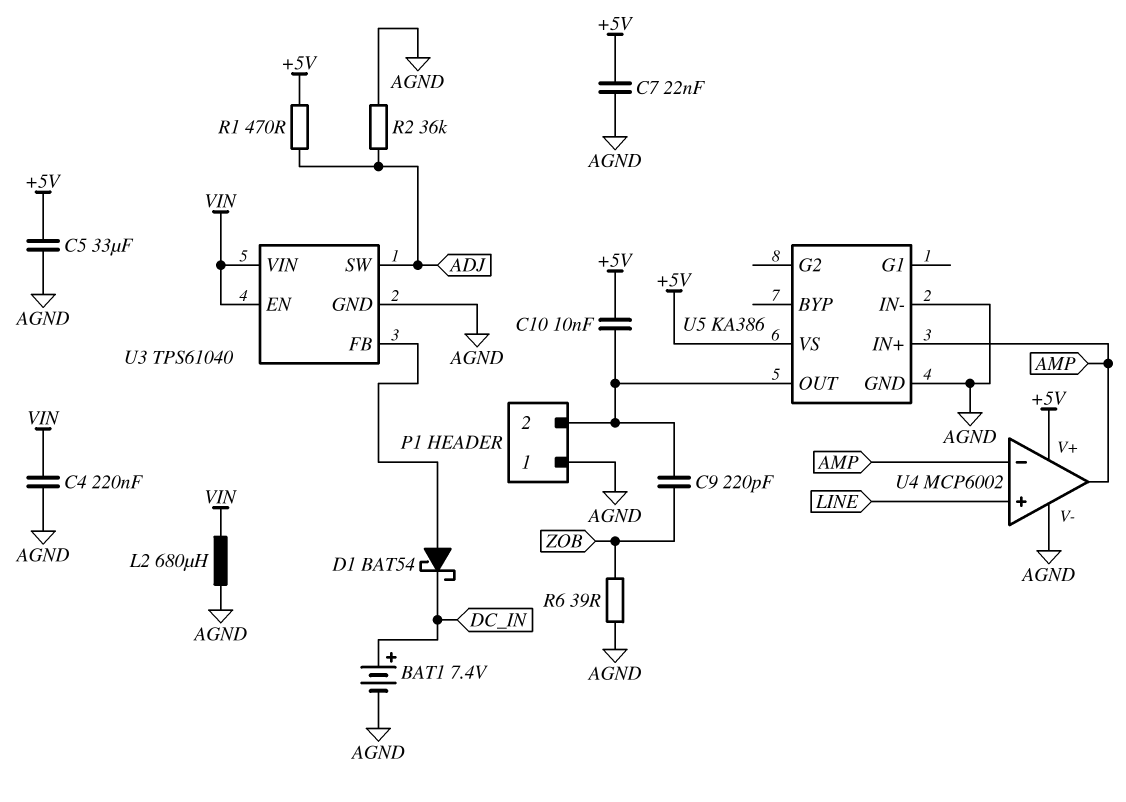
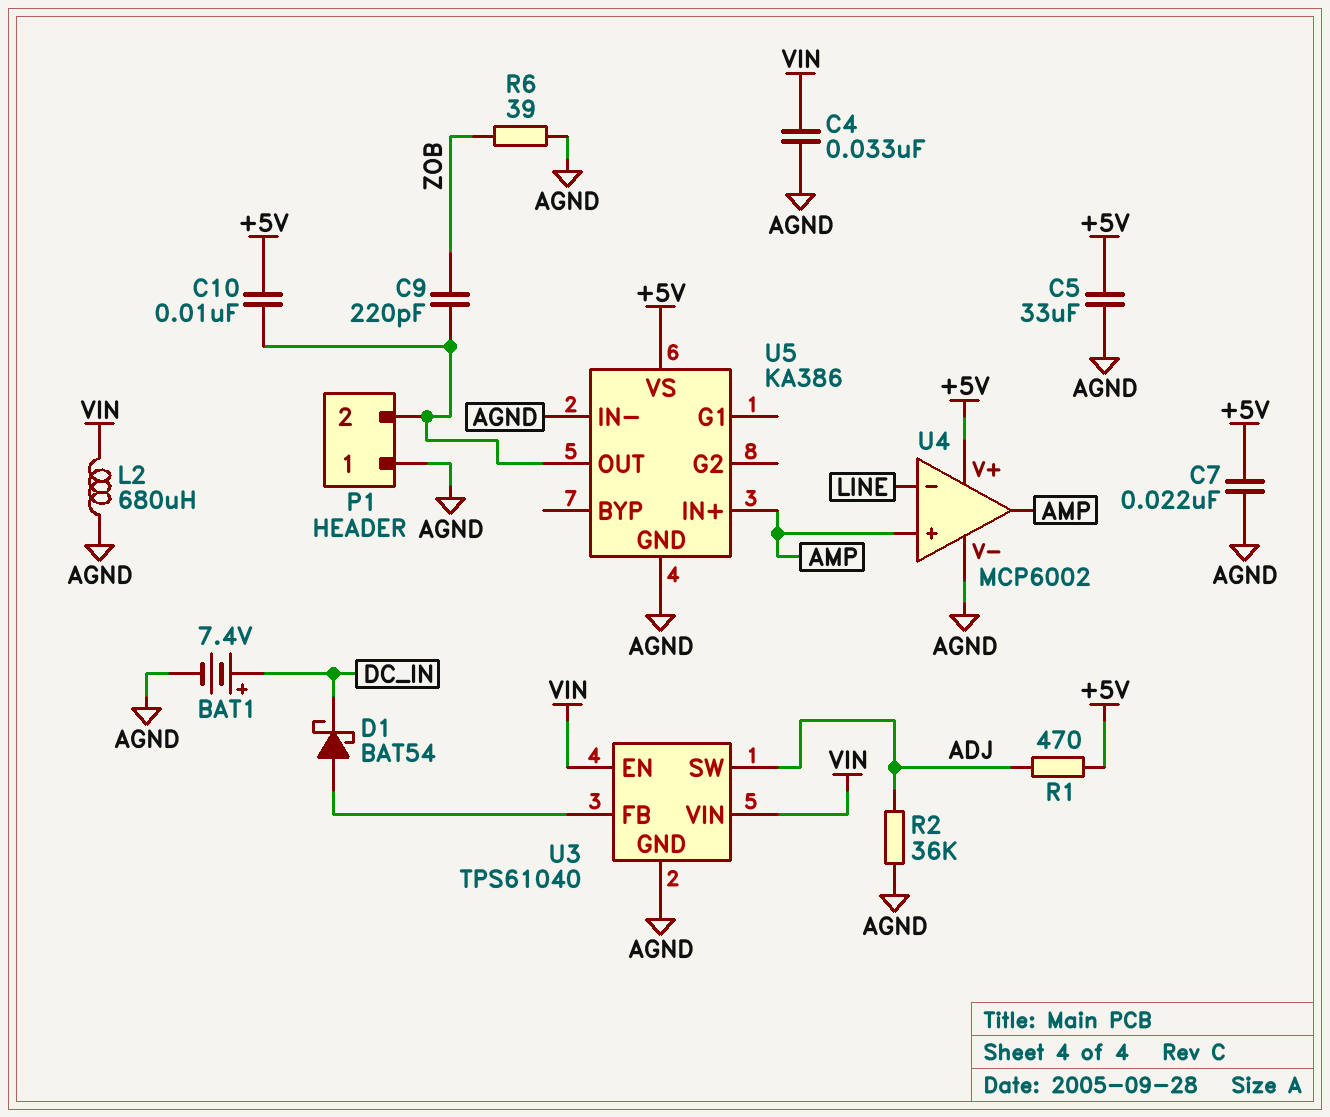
C4: 220nF (AGND, VIN) -> 33nF (AGND, VIN)
U4 pin in+: LINE -> AMP
U4 pin in-: AMP -> LINE

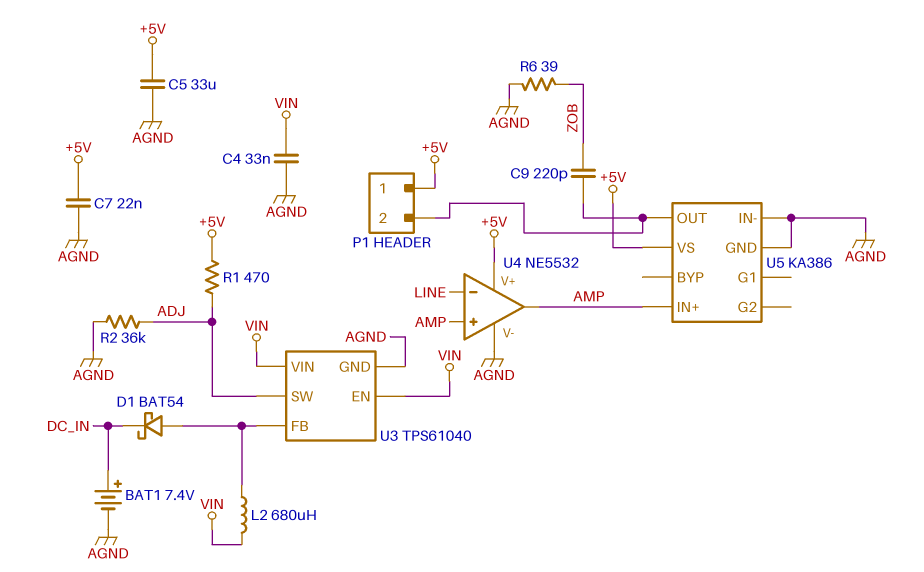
C10: 10nF (+5V, P1/2) -> none
L2: 680uH (AGND, VIN) -> 680uH (U3/FB, VIN)
P1 pin 1: AGND -> +5V
U4: MCP6002 -> NE5532

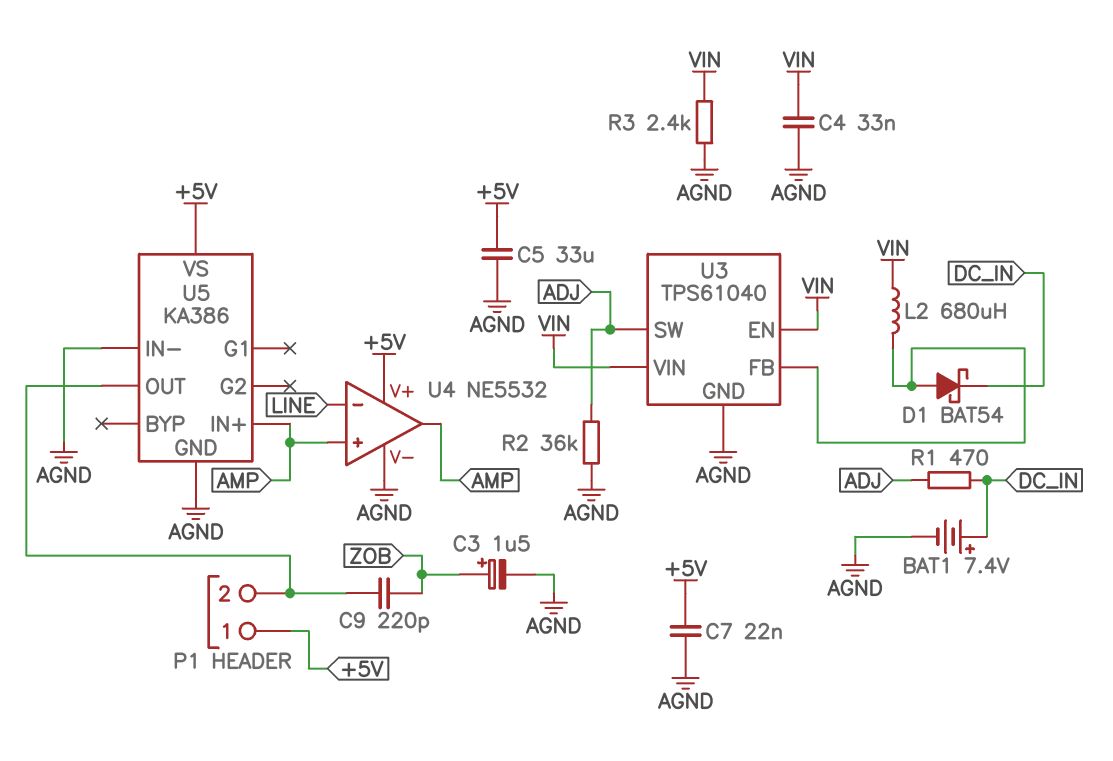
C3: none -> 1.5uF (plus ZOB, minus AGND)
R1: 470 (+5V, ADJ) -> 470 (ADJ, DC_IN)
R3: none -> 2.4k (AGND, VIN)
R6: 39 (AGND, ZOB) -> none

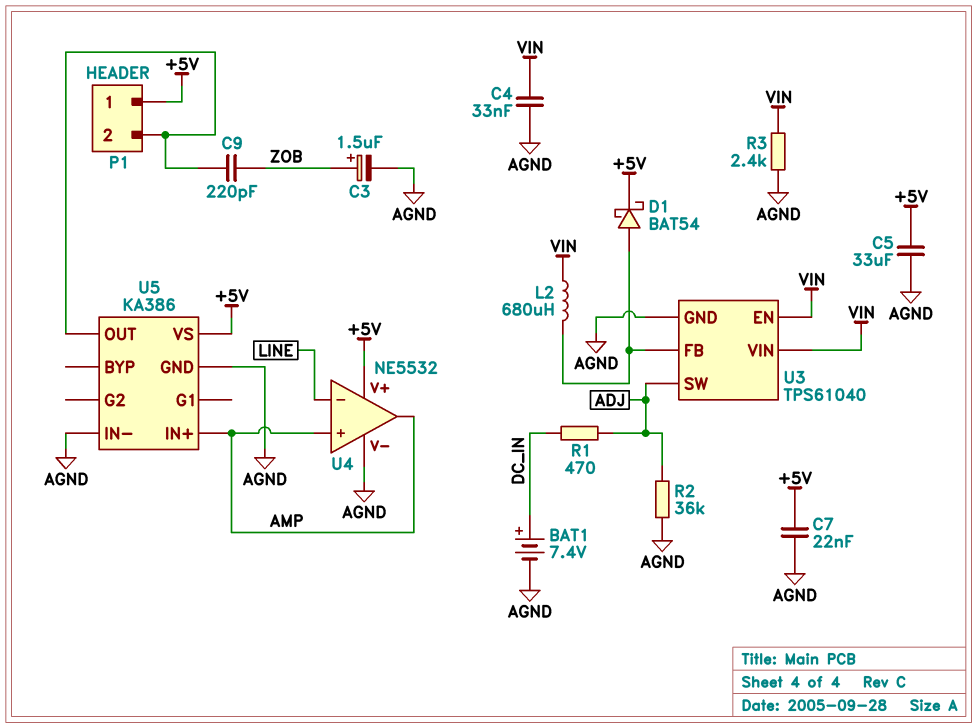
D1: schottky BAT54 (A U3/FB, K DC_IN) -> schottky BAT54 (A U3/FB, K +5V)

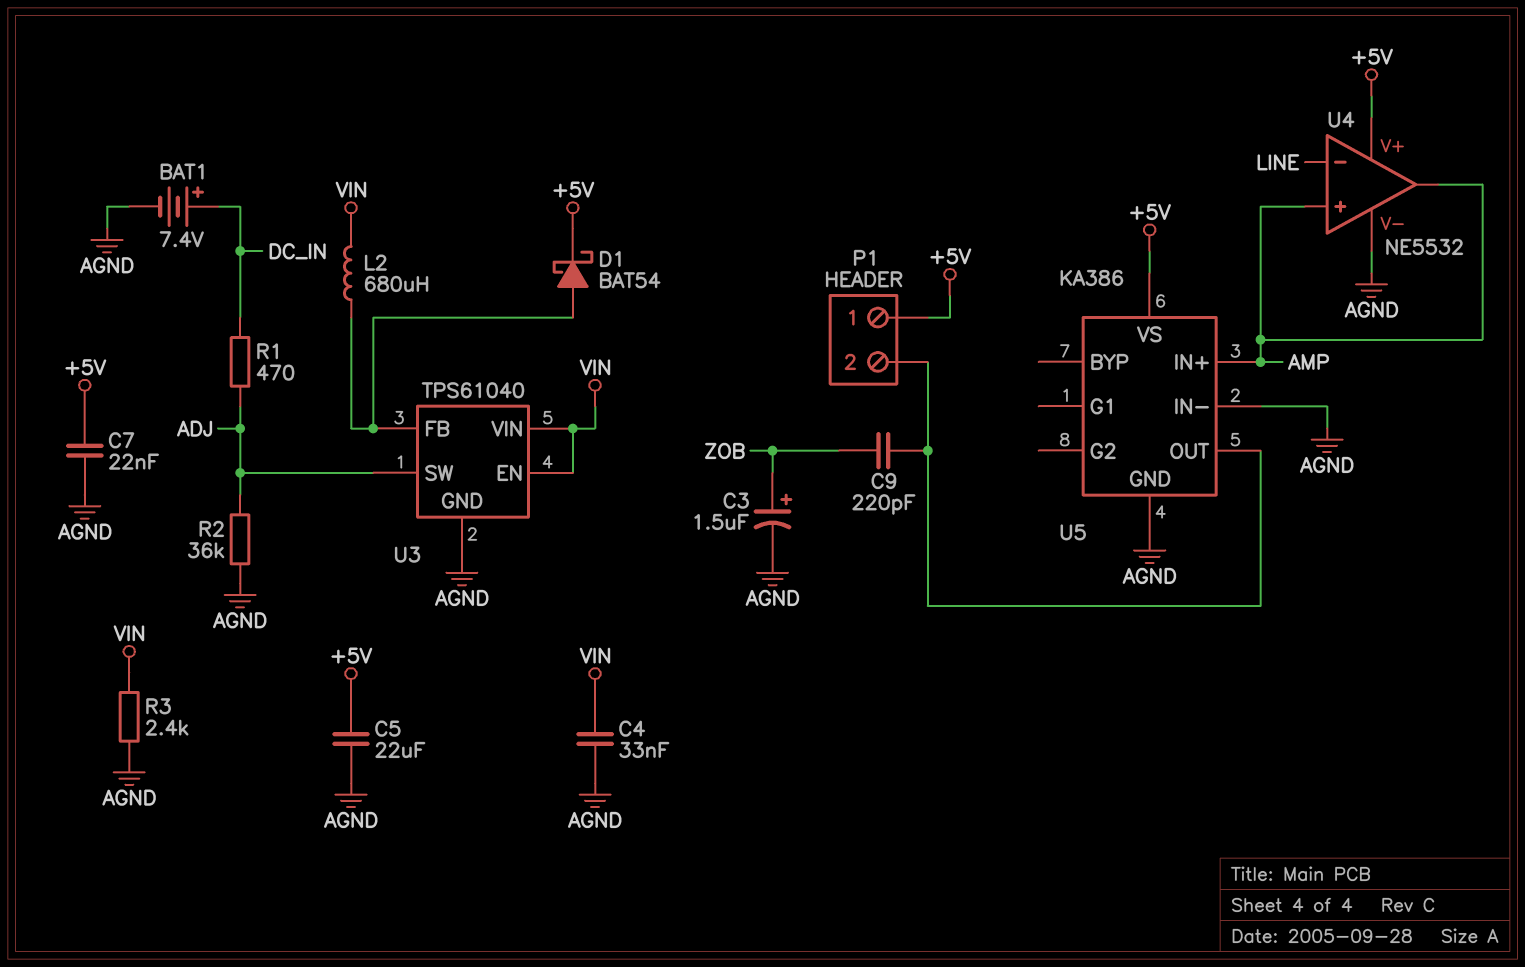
C5: 33uF (+5V, AGND) -> 22uF (+5V, AGND)

